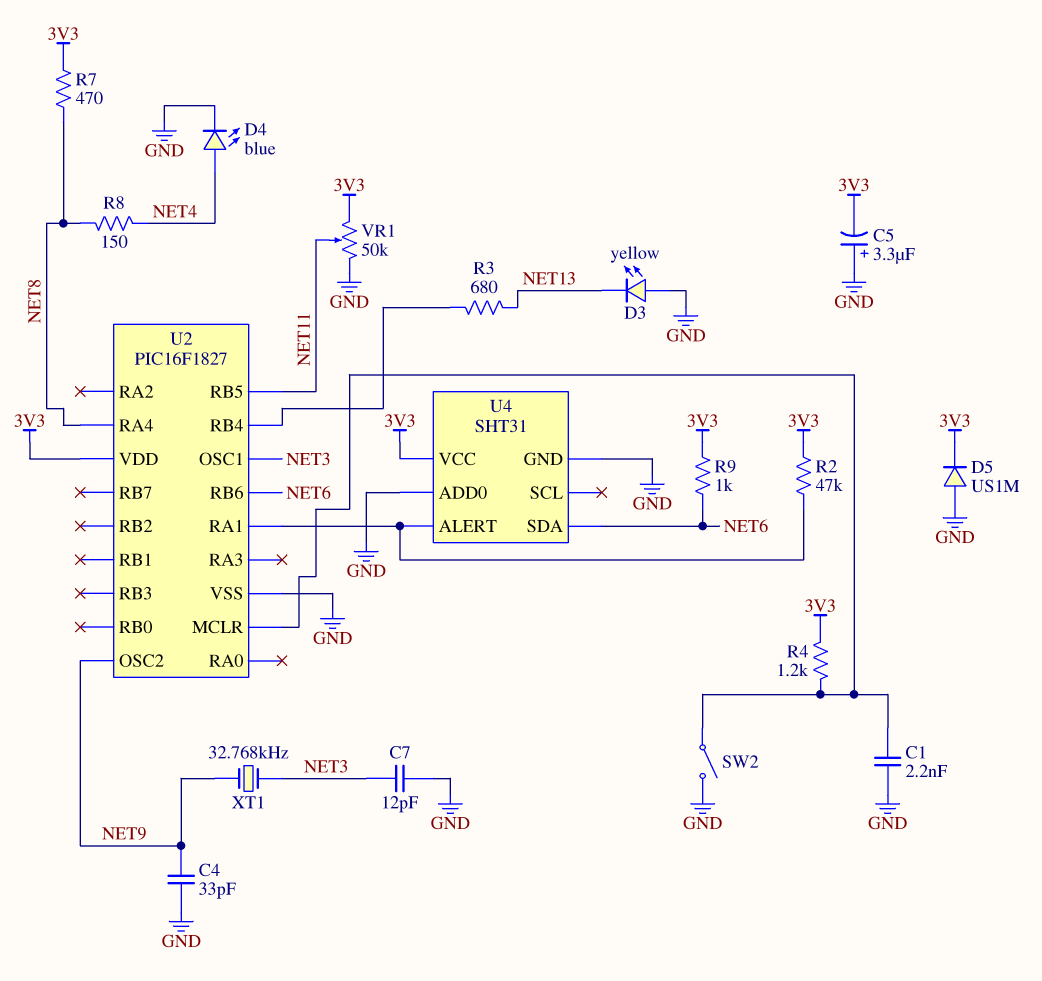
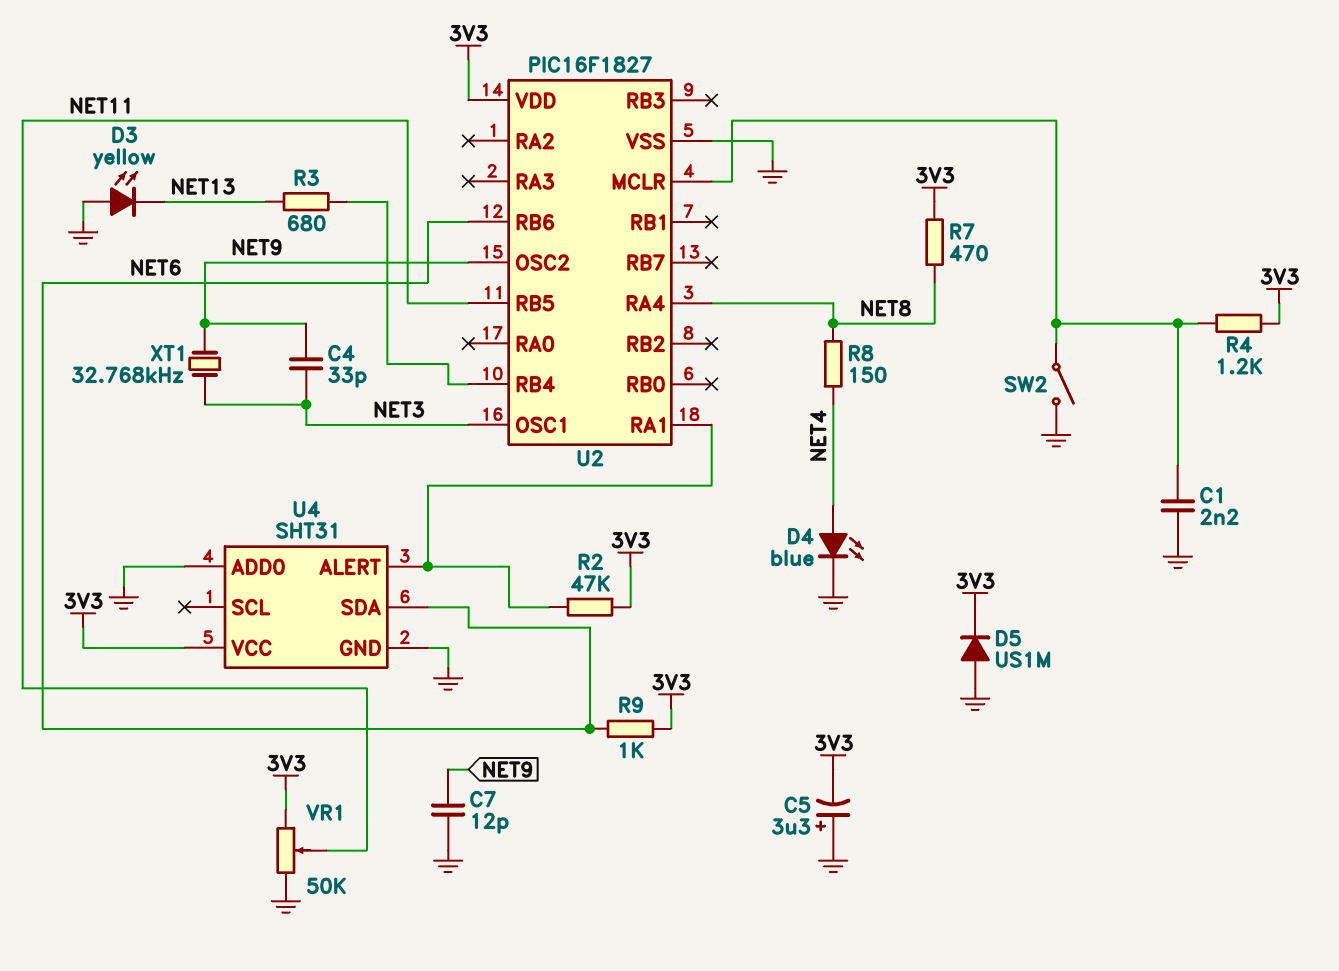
C4: 33pF (GND, NET9) -> 33pF (NET3, NET9)
C7: 12pF (GND, NET3) -> 12pF (GND, NET9)

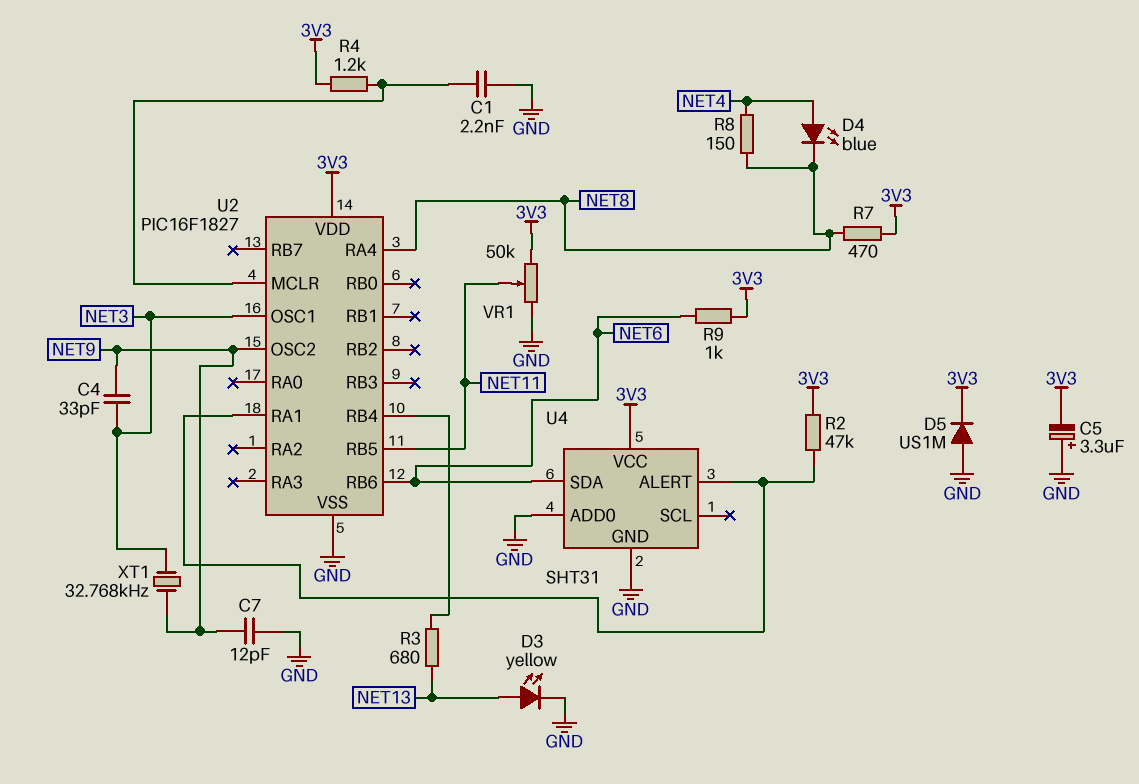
D3: LED yellow (A GND, K NET13) -> LED yellow (A NET13, K GND)
D4: LED blue (A NET4, K GND) -> LED blue (A NET4, K NET8)
SW2: switch (GND, U2/MCLR) -> none

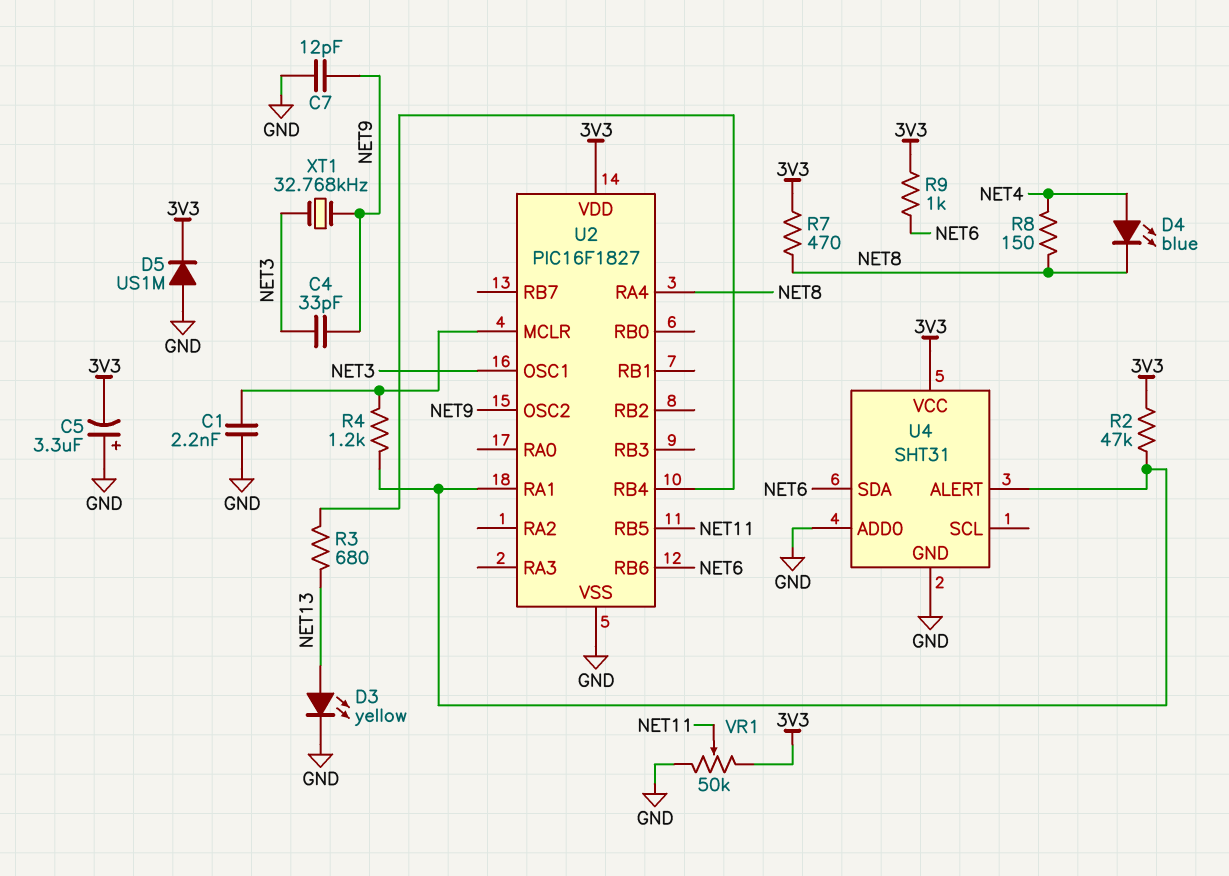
R4: 1.2k (3V3, U2/MCLR) -> 1.2k (U2/MCLR, U2/RA1)

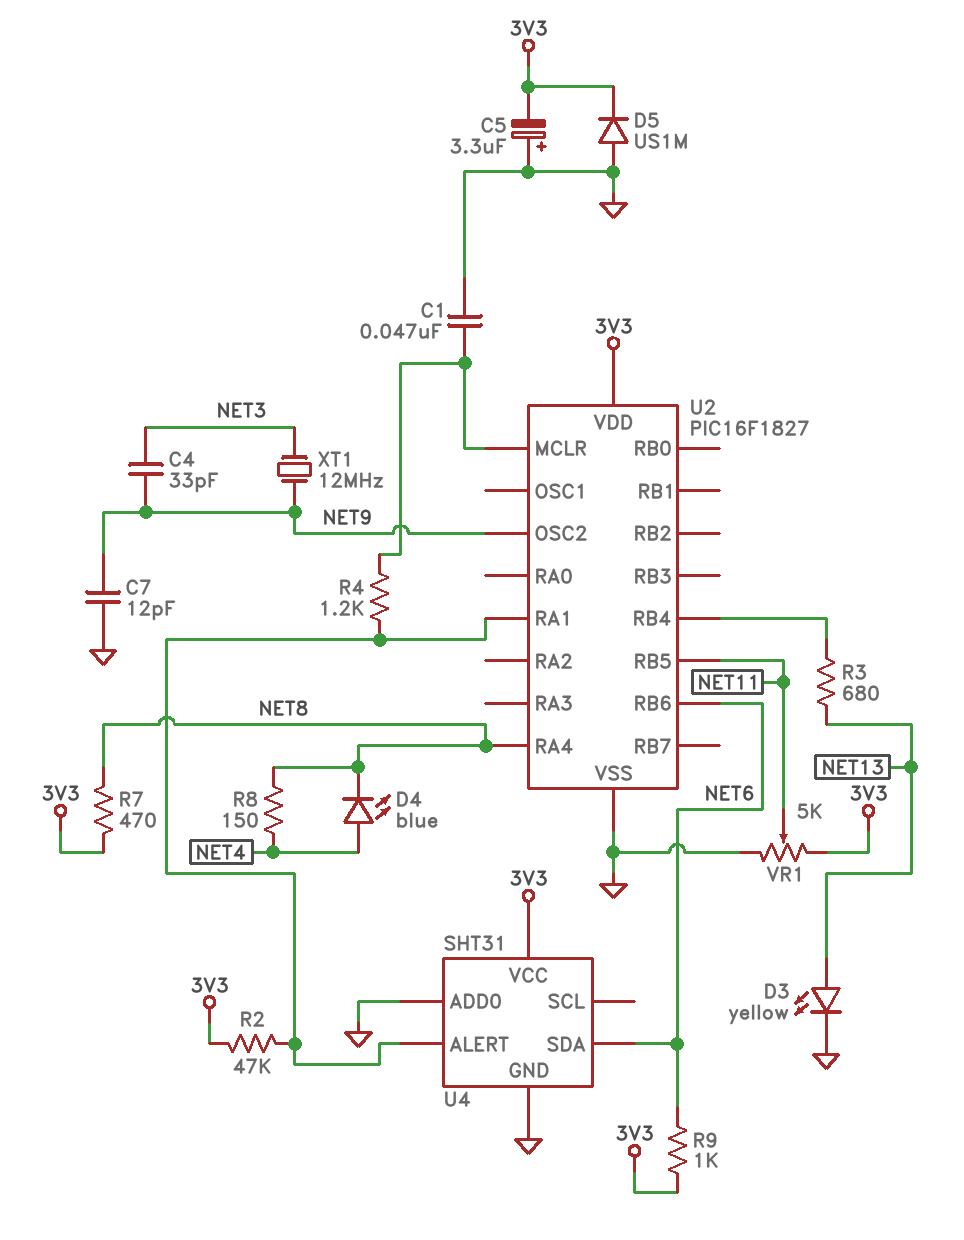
C1: 2.2nF (GND, U2/MCLR) -> 47nF (GND, U2/MCLR)
U2 pin OSC1: NET3 -> none
VR1: 50k (3V3, GND, wiper NET11) -> 5k (3V3, GND, wiper NET11)
XT1: 32.768kHz (NET3, NET9) -> 12MHz (NET3, NET9)

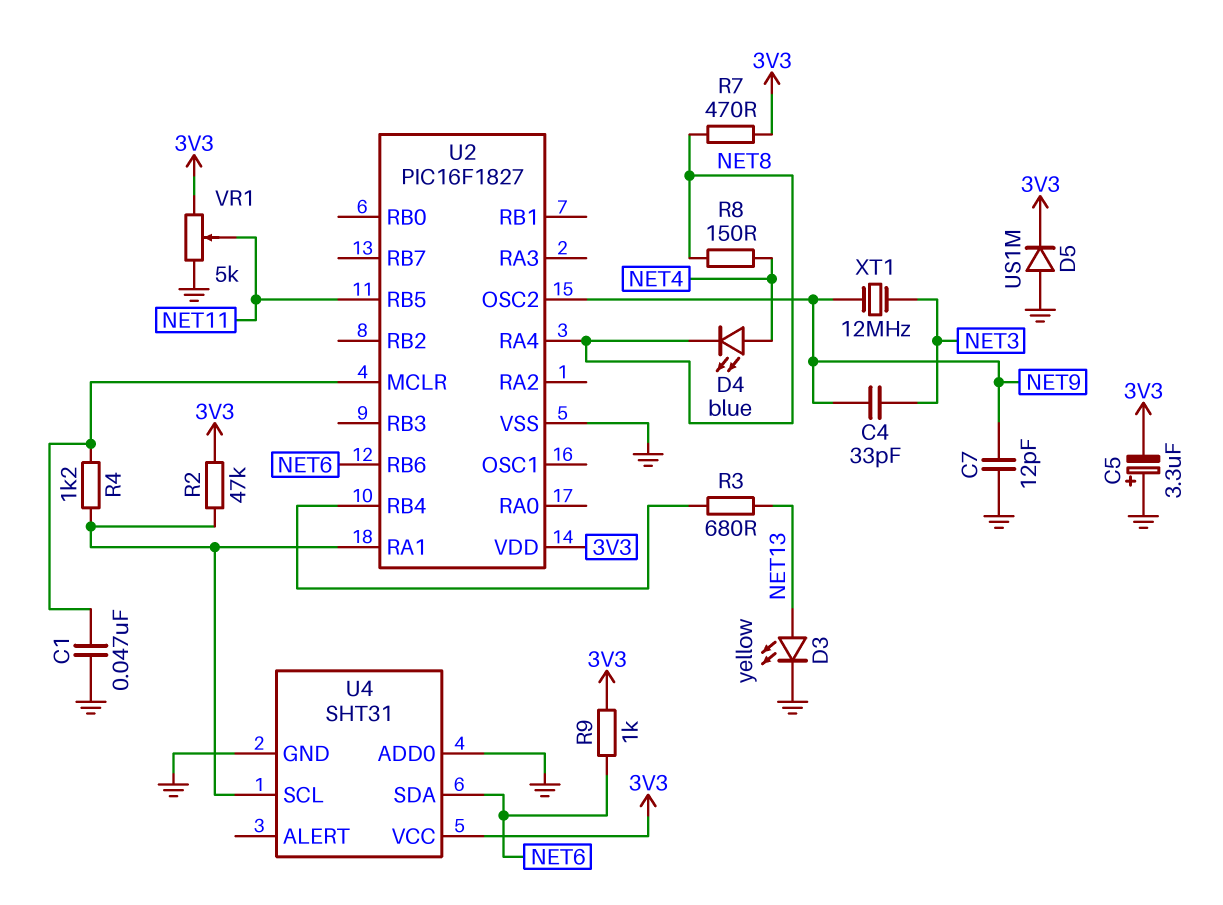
U4 pin ALERT: U2/RA1 -> none
U4 pin SCL: none -> U2/RA1

